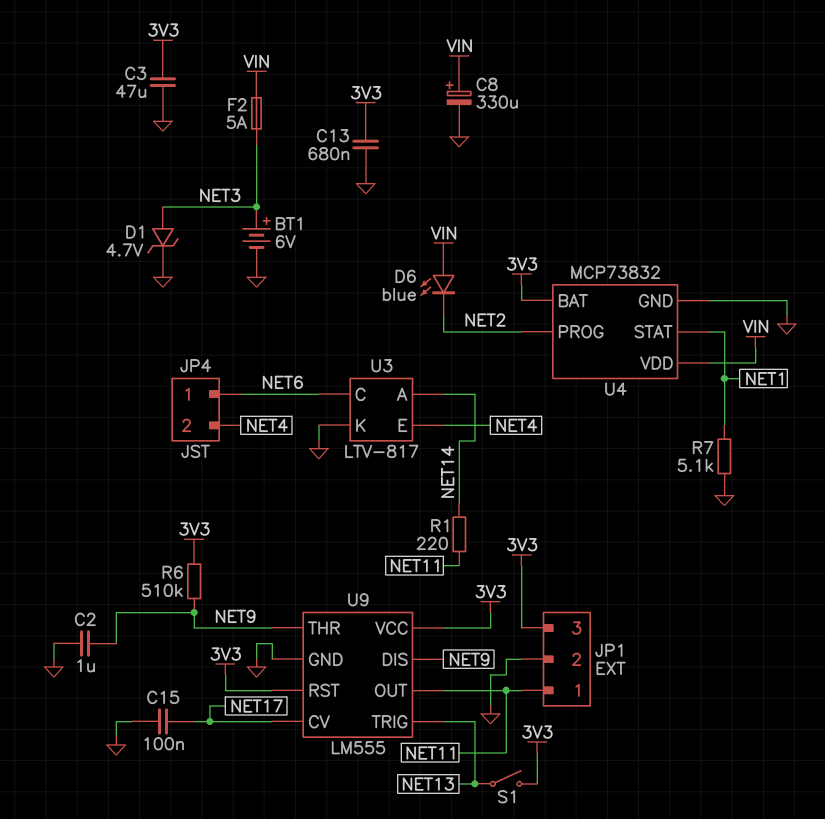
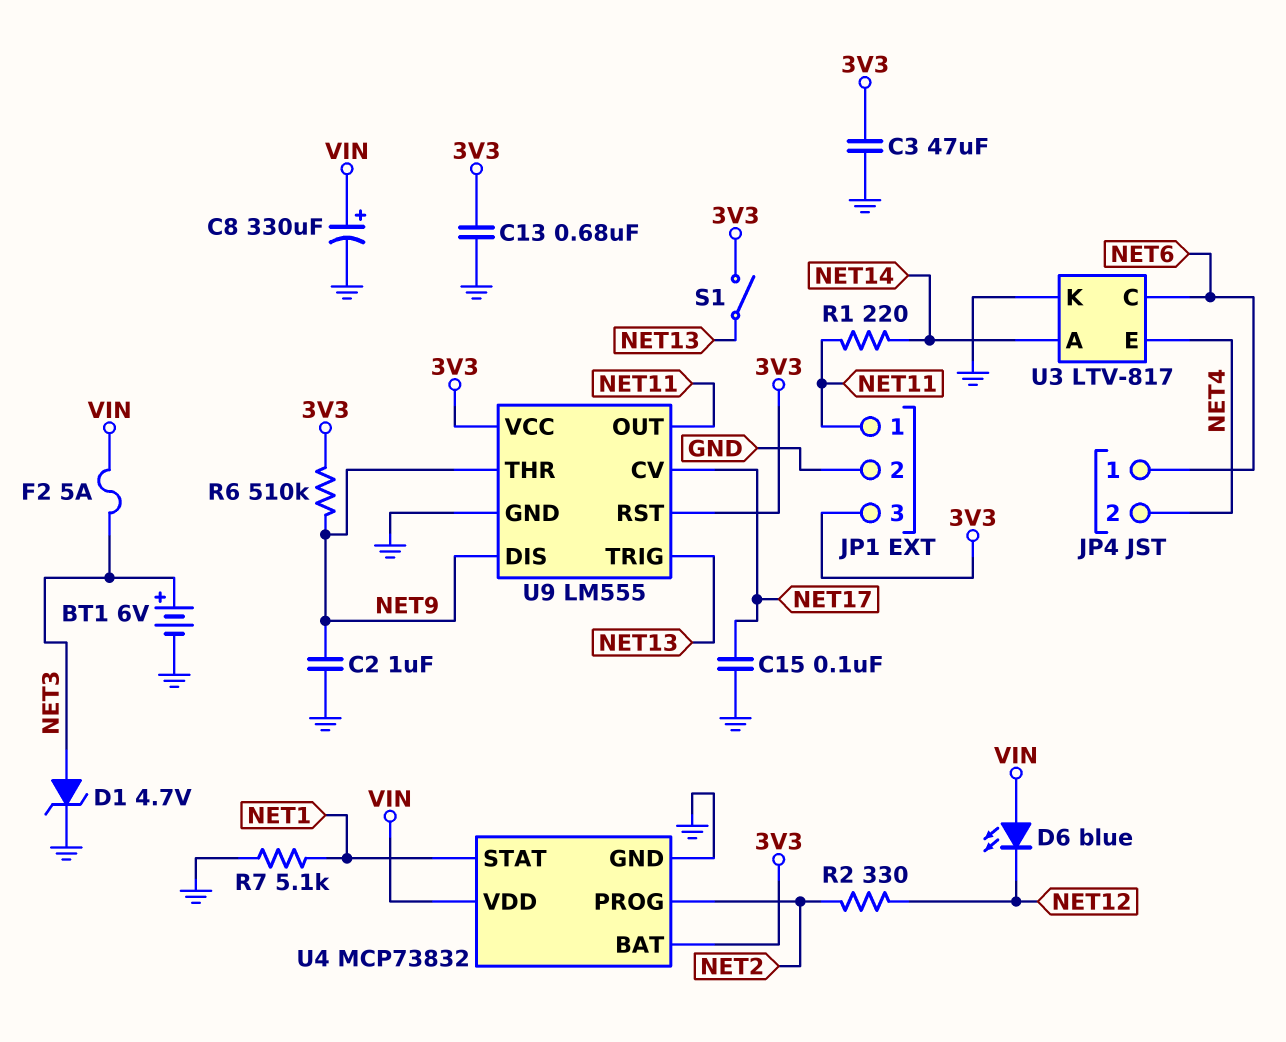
D6: LED blue (A VIN, K NET2) -> LED blue (A VIN, K NET12)
R2: none -> 330 (NET2, NET12)

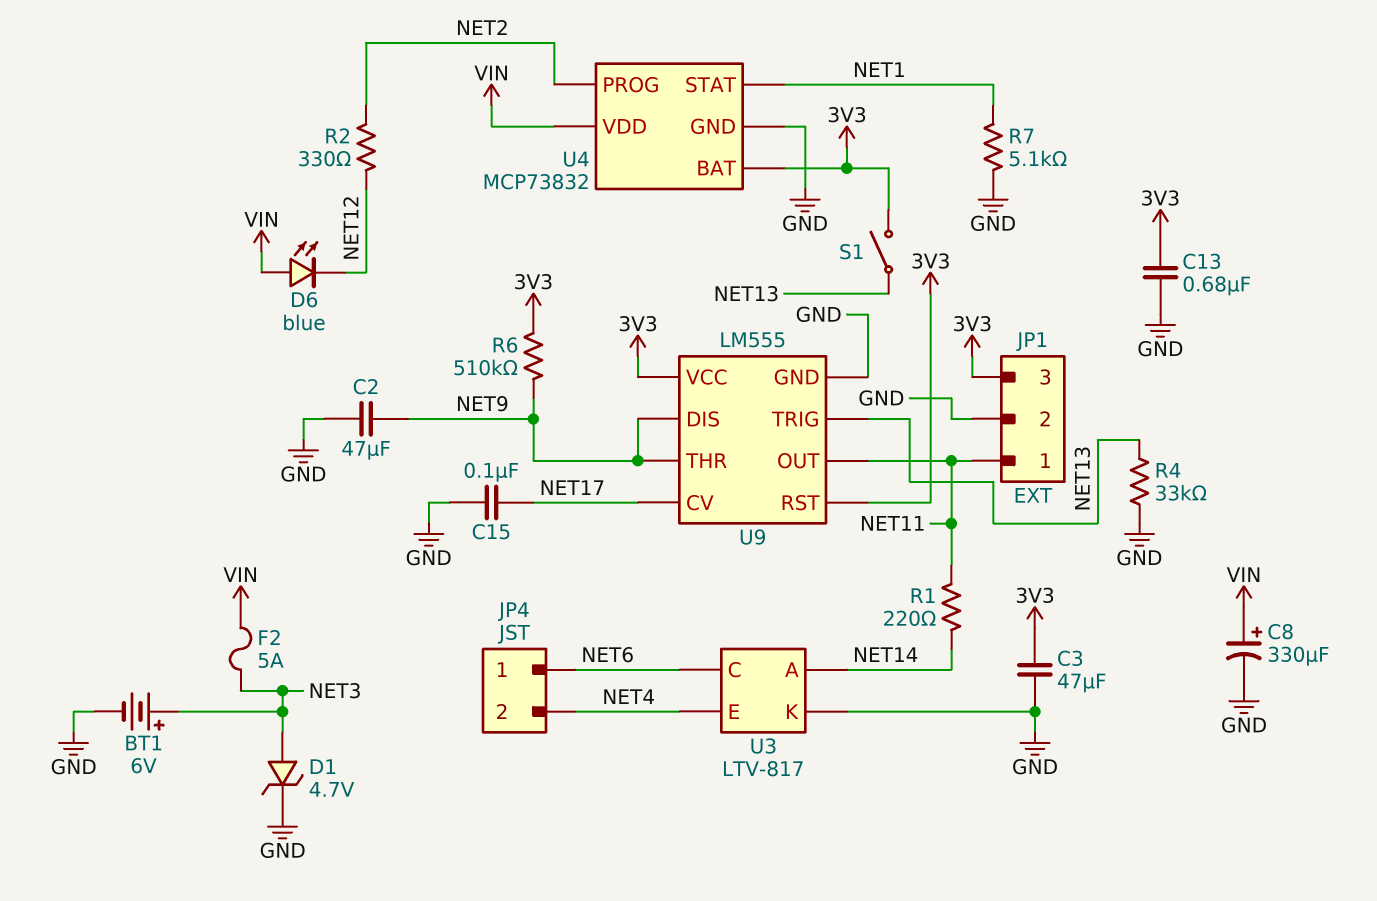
C2: 1uF (GND, NET9) -> 47uF (GND, NET9)
R4: none -> 33k (GND, NET13)

